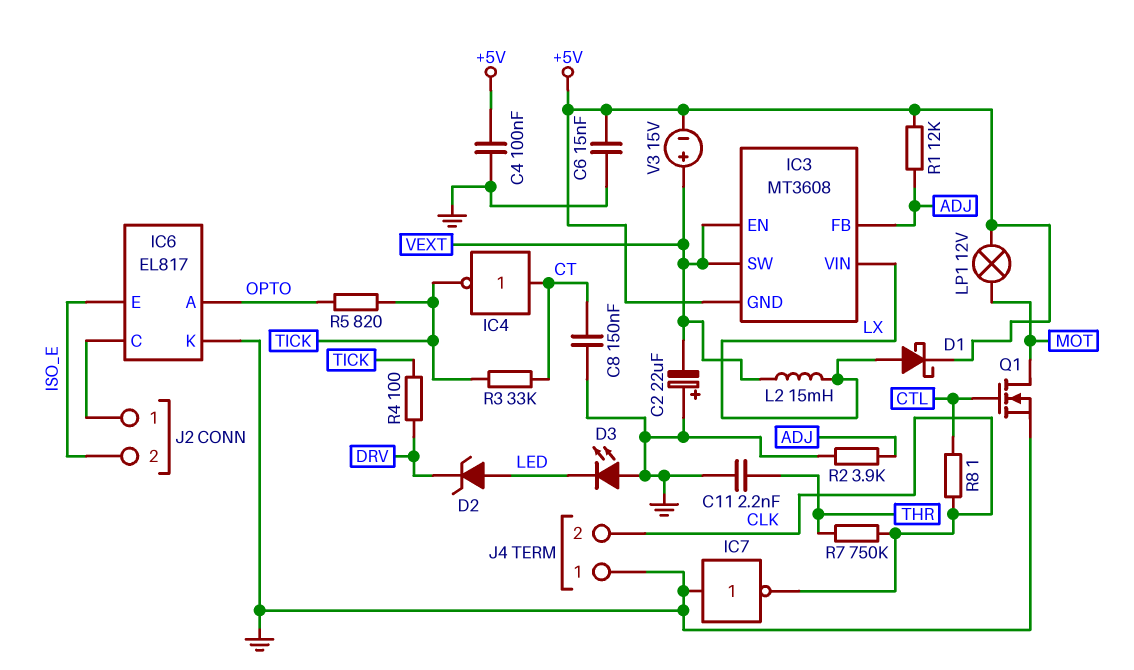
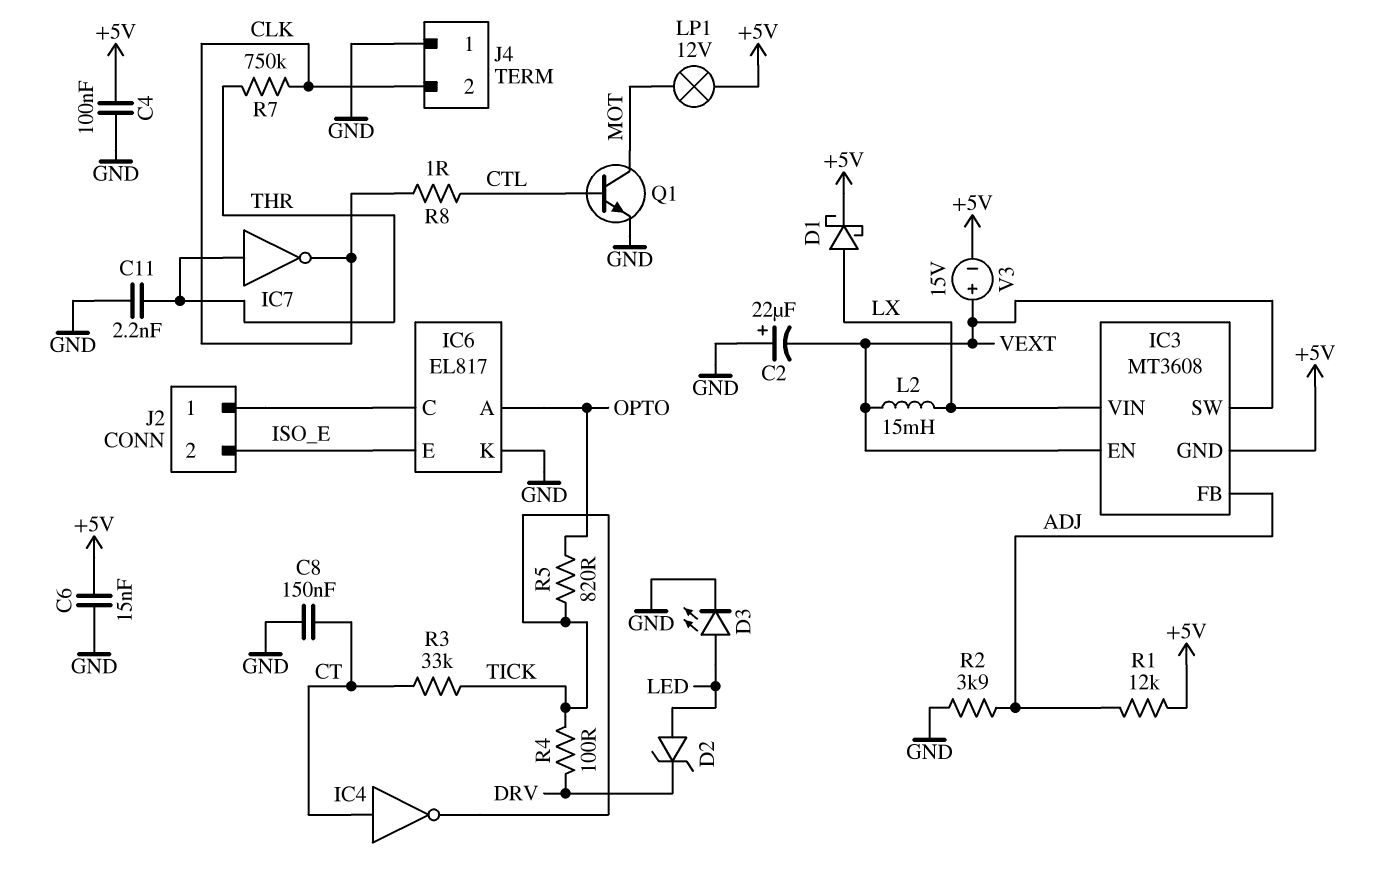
D3: LED (A GND, K LED) -> LED (A LED, K GND)
IC7: NOT (in GND, out CLK) -> NOT (in THR, out CLK)
Q1: NMOS (G CTL, D MOT, S GND) -> NPN (B CTL, C MOT, E GND)

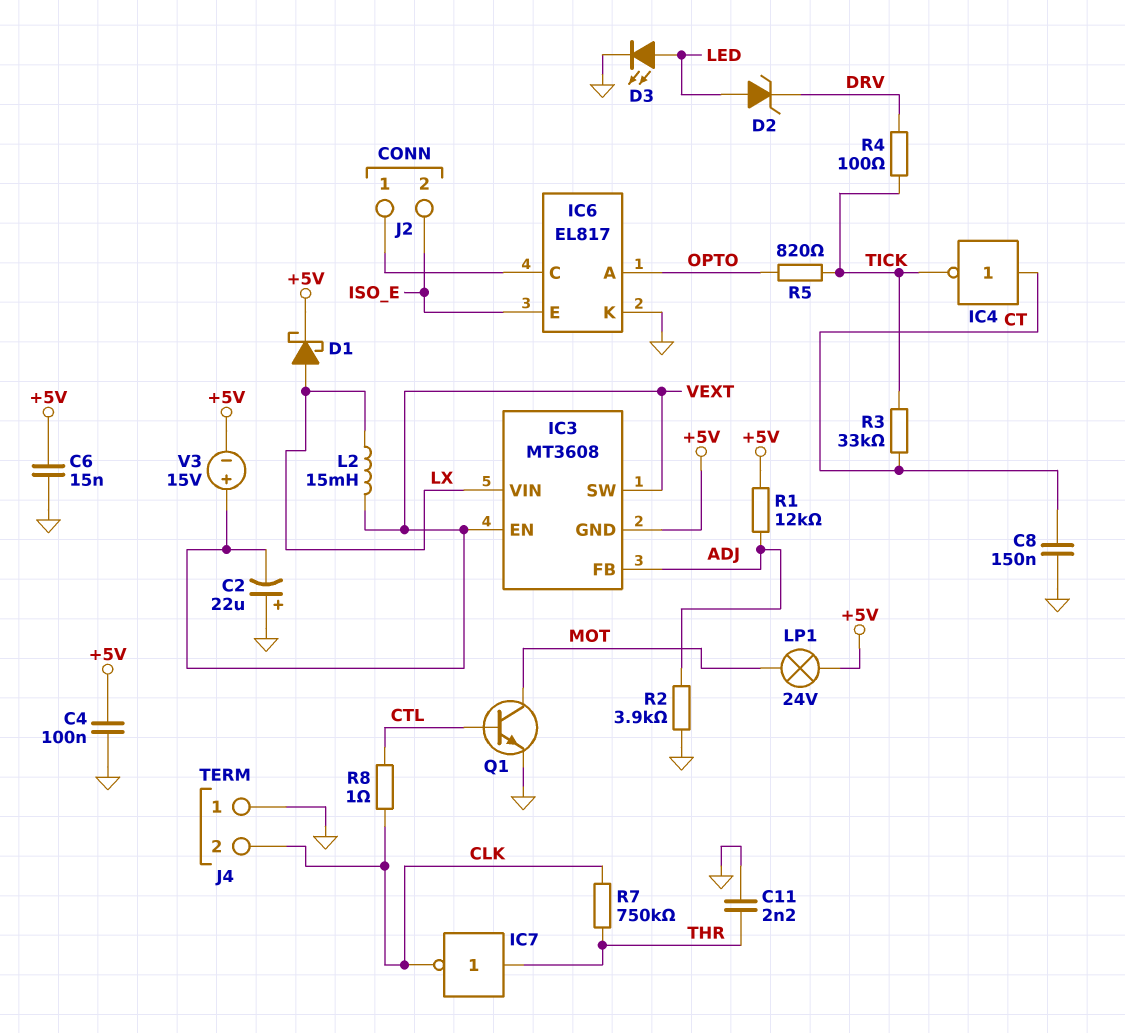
LP1: lamp 12V (+5V, MOT) -> lamp 24V (+5V, MOT)

